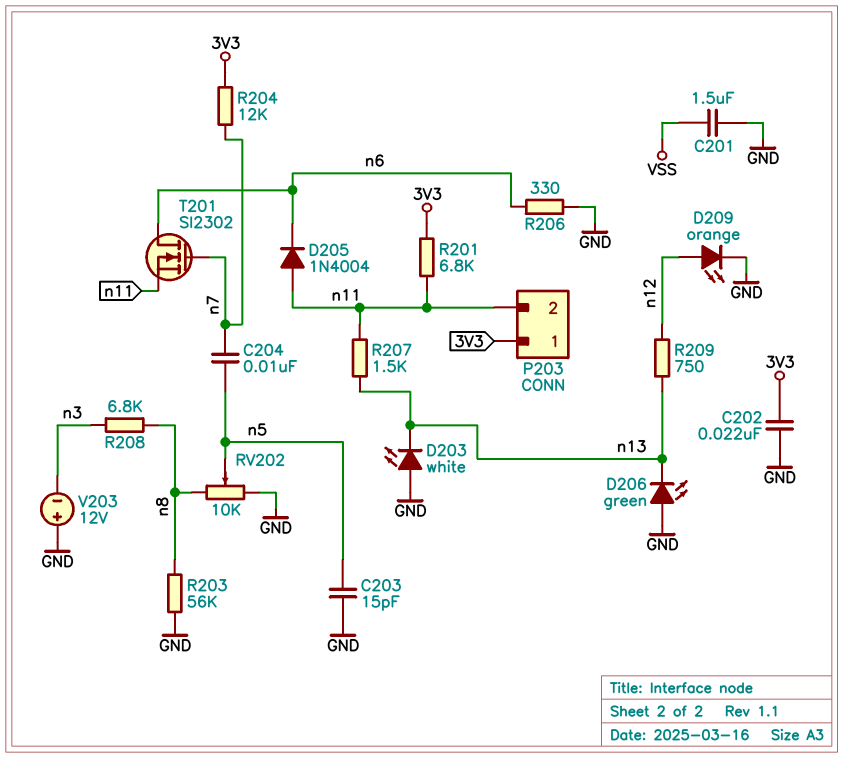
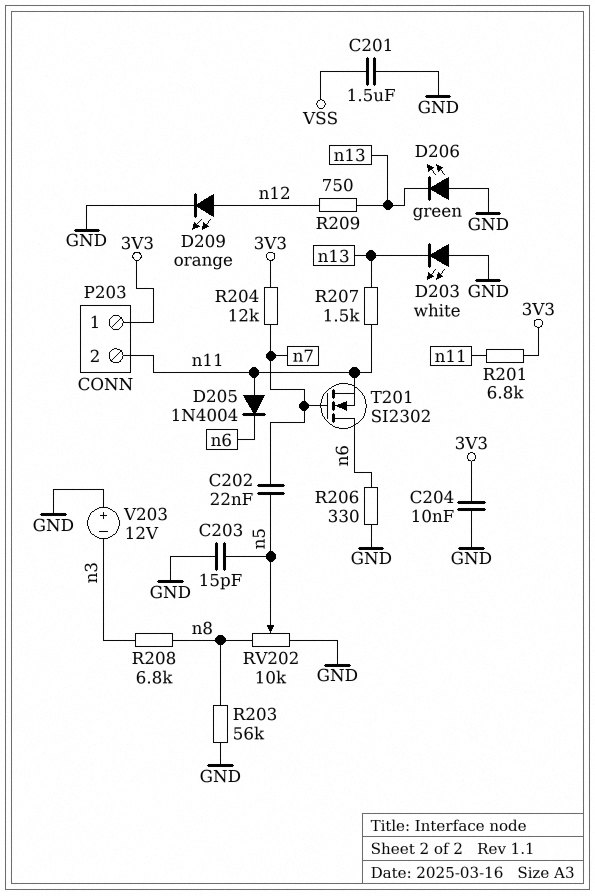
C202: 22nF (3V3, GND) -> 22nF (n5, n7)
C204: 10nF (n5, n7) -> 10nF (3V3, GND)

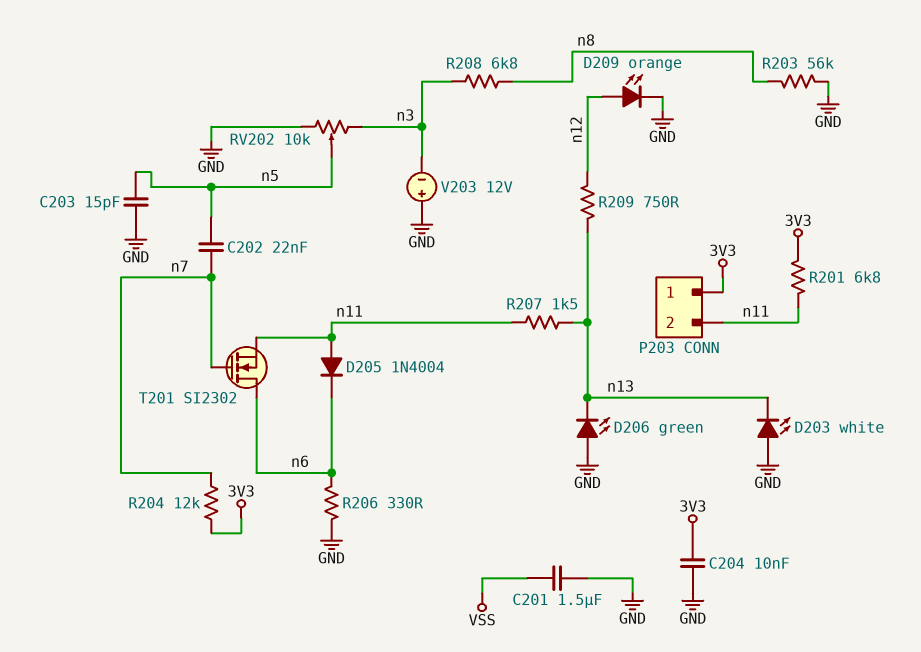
RV202: 10k (GND, n8, wiper n5) -> 10k (GND, n3, wiper n5)

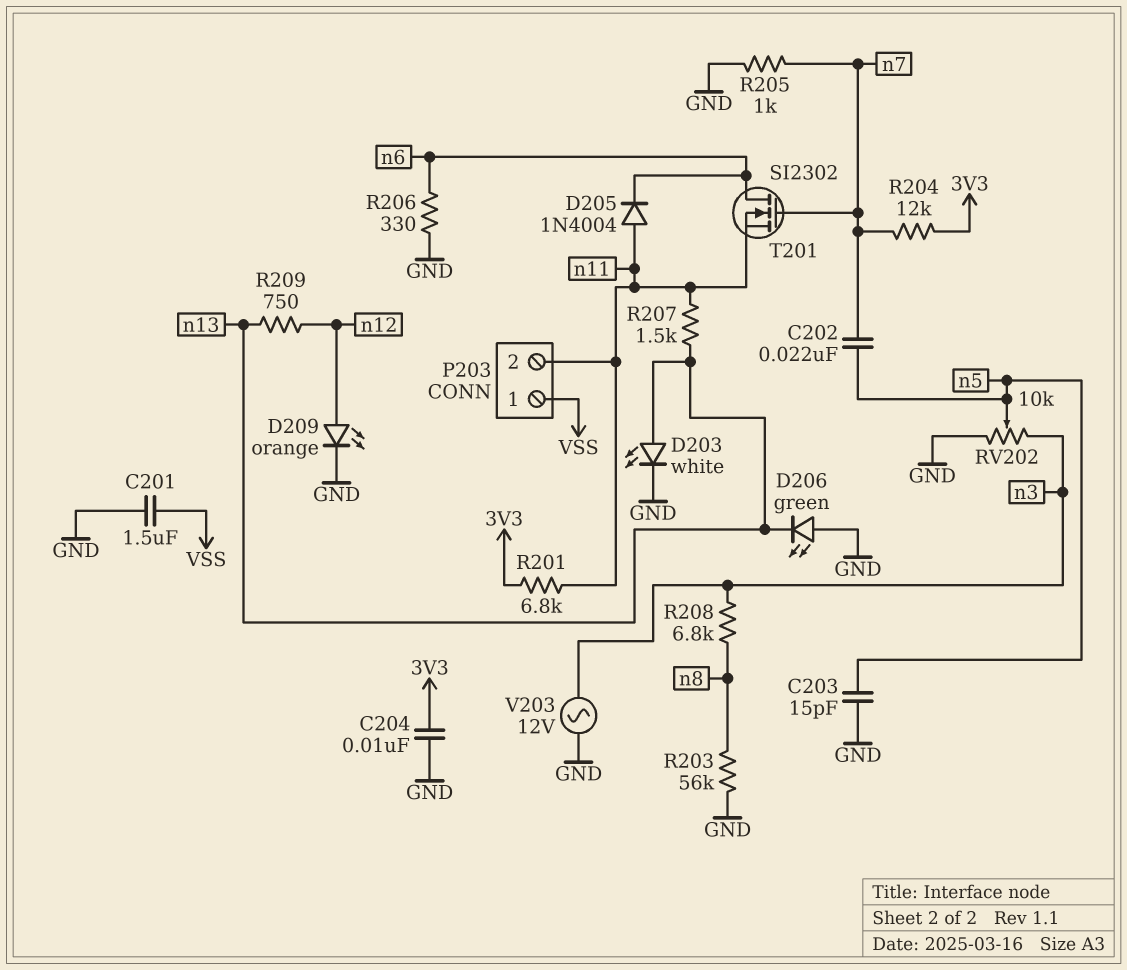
D203: LED white (A GND, K n13) -> LED white (A n13, K GND)
P203 pin 1: 3V3 -> VSS
R205: none -> 1k (GND, n7)
V203: 12V (plus GND, minus n3) -> AC 12V (GND, n3)

